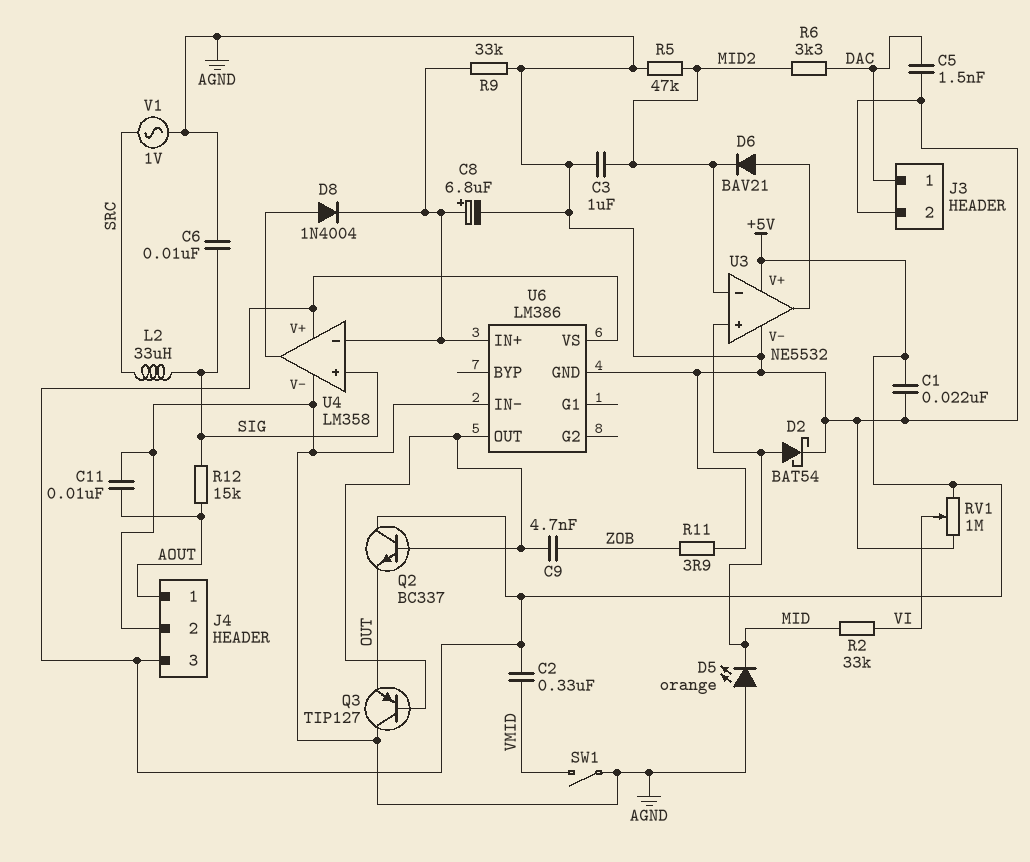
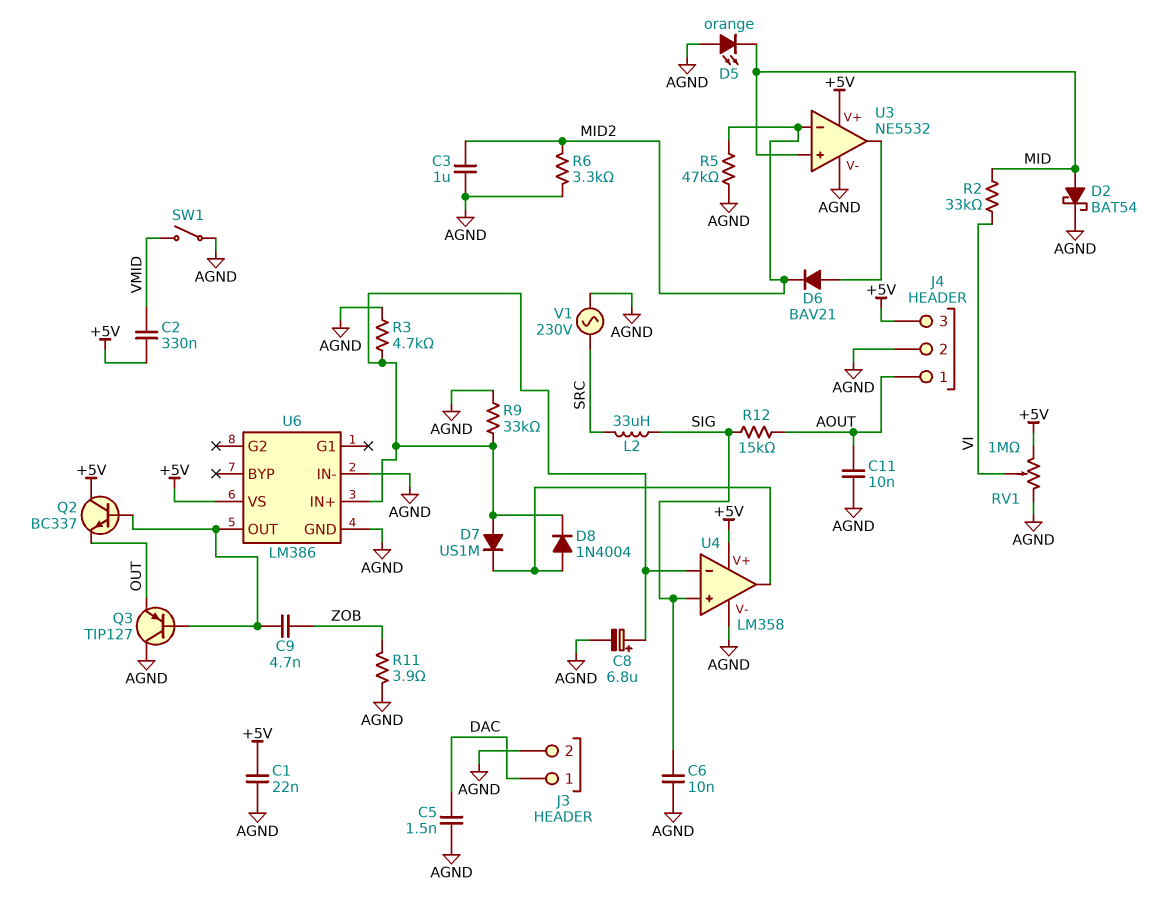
D7: none -> diode US1M (A U4/in-, K U4/out)
R3: none -> 4.7k (AGND, U4/in-)
R6: 3.3k (DAC, MID2) -> 3.3k (AGND, MID2)
V1: AC 1V (AGND, SRC) -> AC 230V (AGND, SRC)

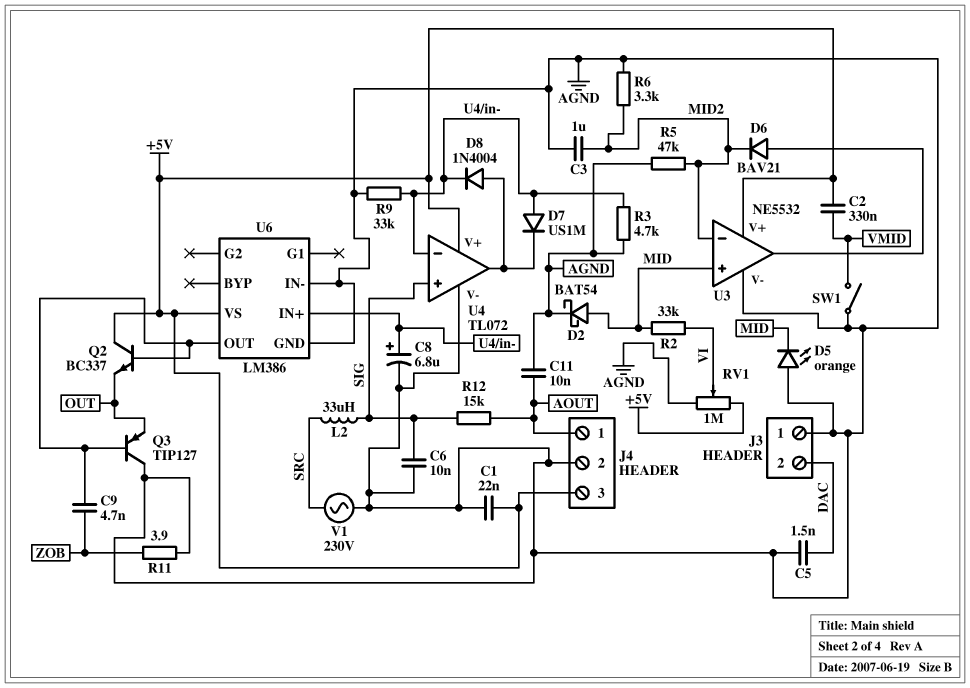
J3 pin 1: DAC -> AGND
J3 pin 2: AGND -> DAC
U4: LM358 -> TL072

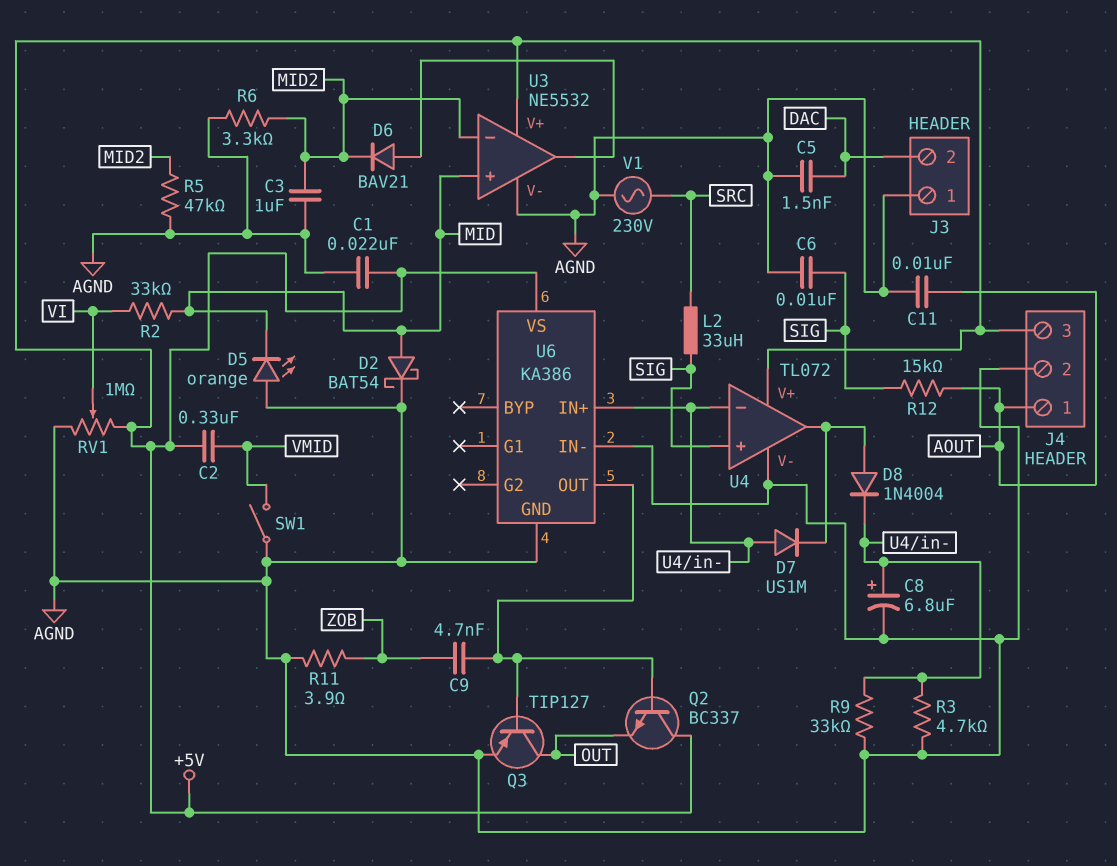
Q3: PNP TIP127 (B U6/OUT, C AGND, E OUT) -> PNP TIP127 (B U6/OUT, C OUT, E AGND)
U6: LM386 -> KA386

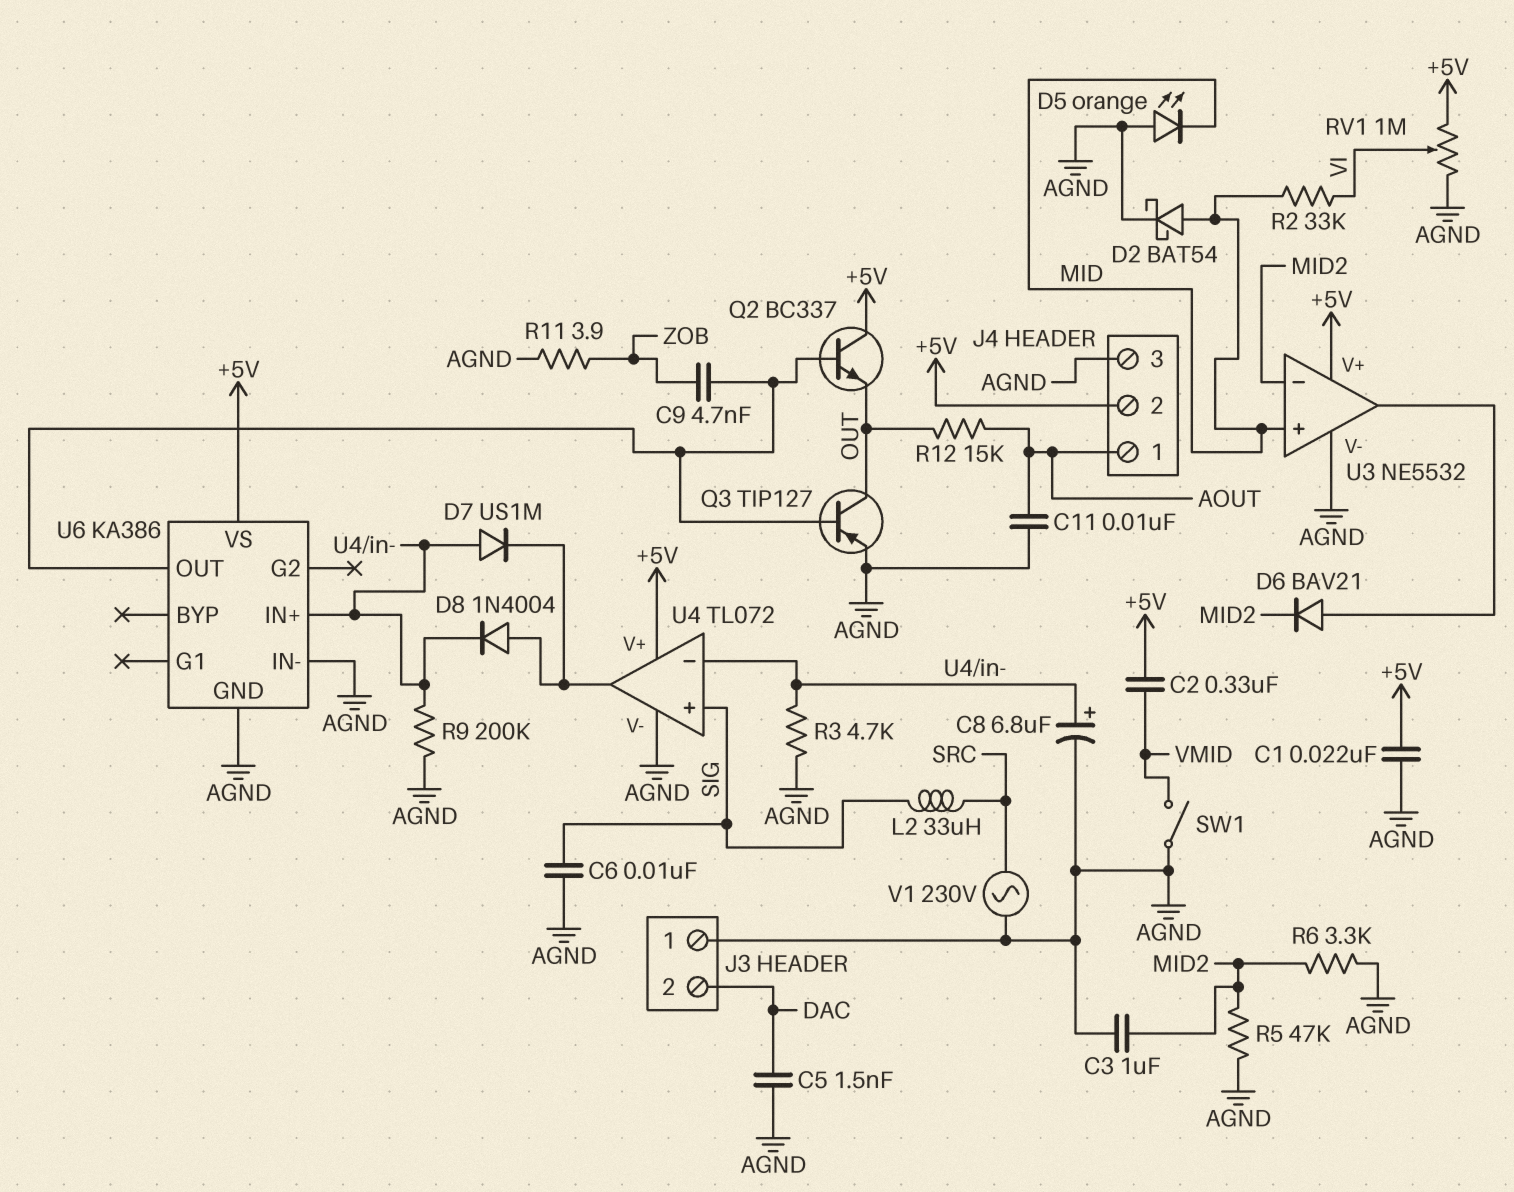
J4 pin 2: AGND -> +5V
J4 pin 3: +5V -> AGND
R9: 33k (AGND, U4/in-) -> 200k (AGND, U4/in-)
R12: 15k (AOUT, SIG) -> 15k (AOUT, OUT)

